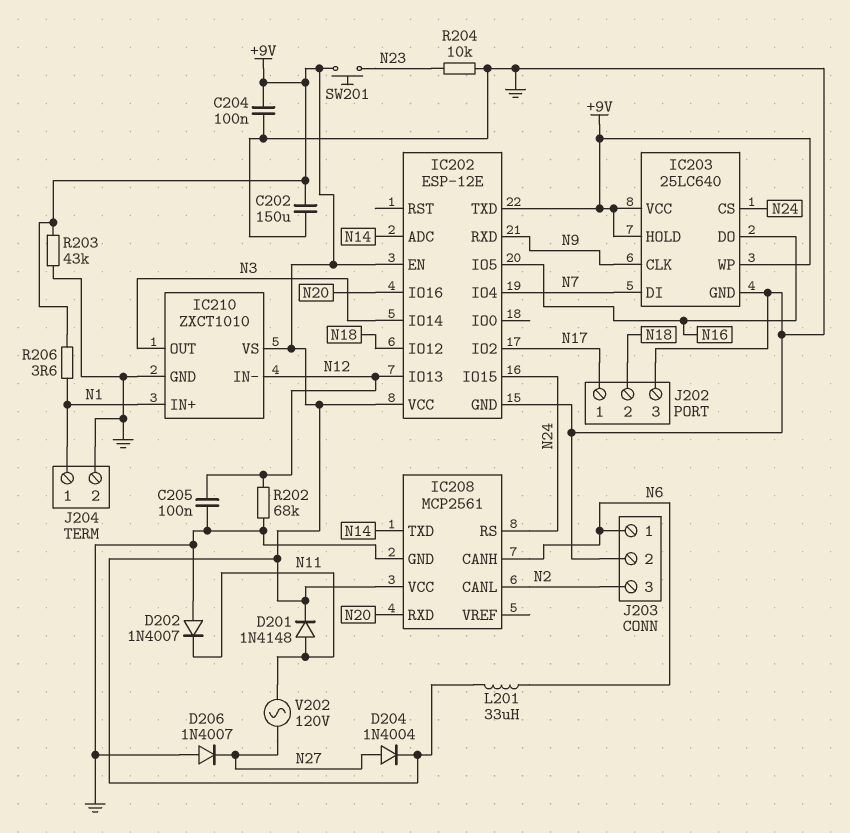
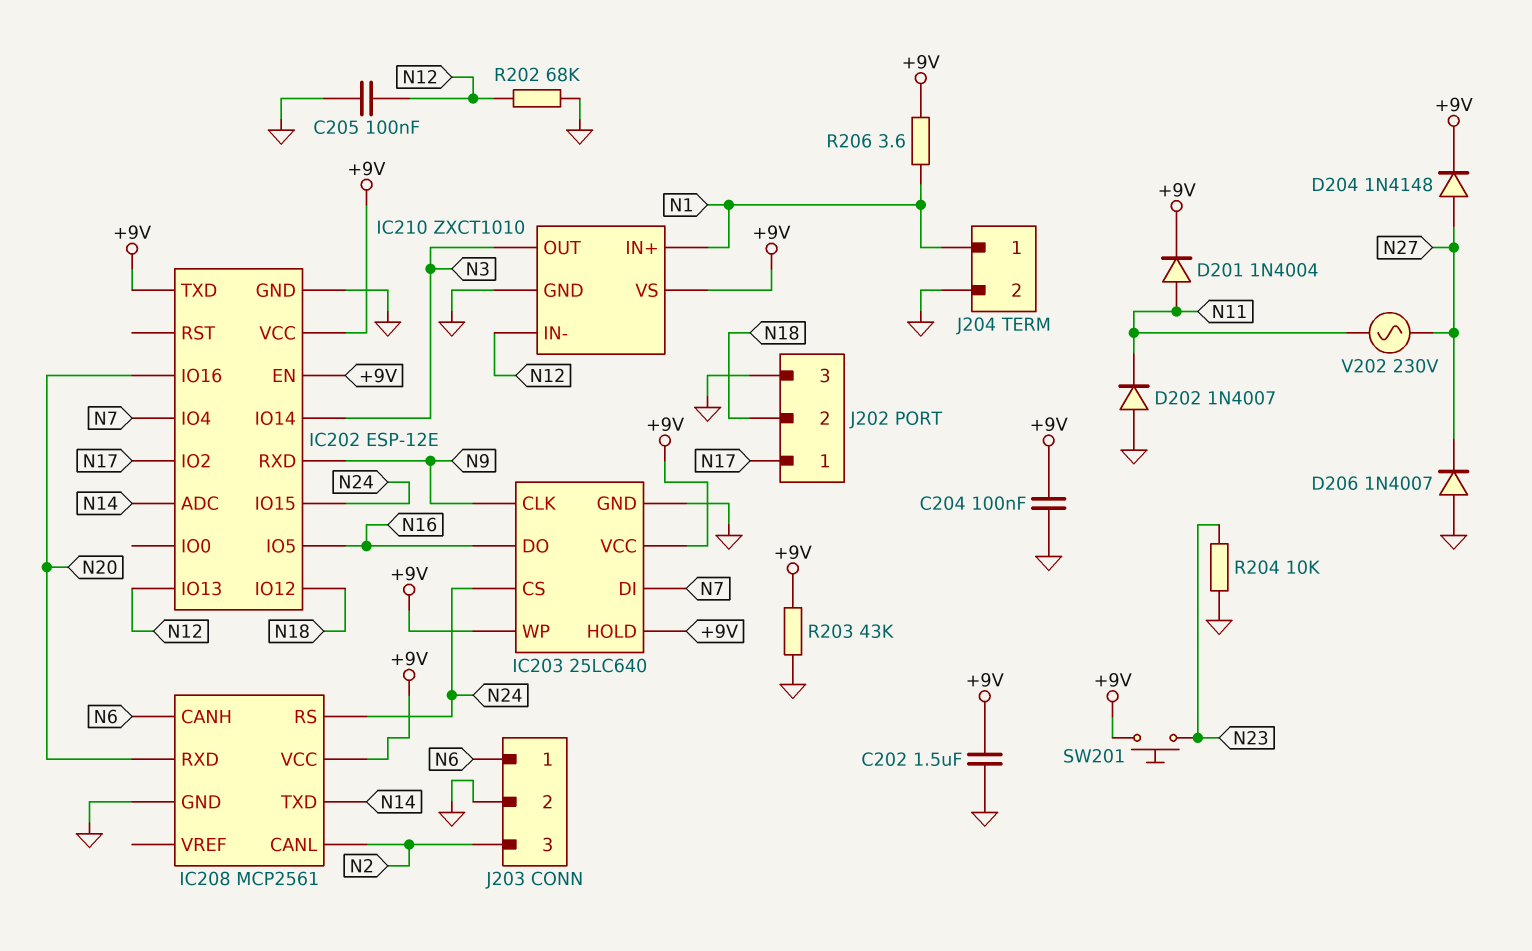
C202: 150uF (+9V, GND) -> 1.5uF (+9V, GND)
D201: diode 1N4148 (A N11, K +9V) -> diode 1N4004 (A N11, K +9V)
D204: diode 1N4004 (A N27, K +9V) -> diode 1N4148 (A N27, K +9V)
L201: 33uH (+9V, N6) -> none
V202: AC 120V (N11, N27) -> AC 230V (N11, N27)

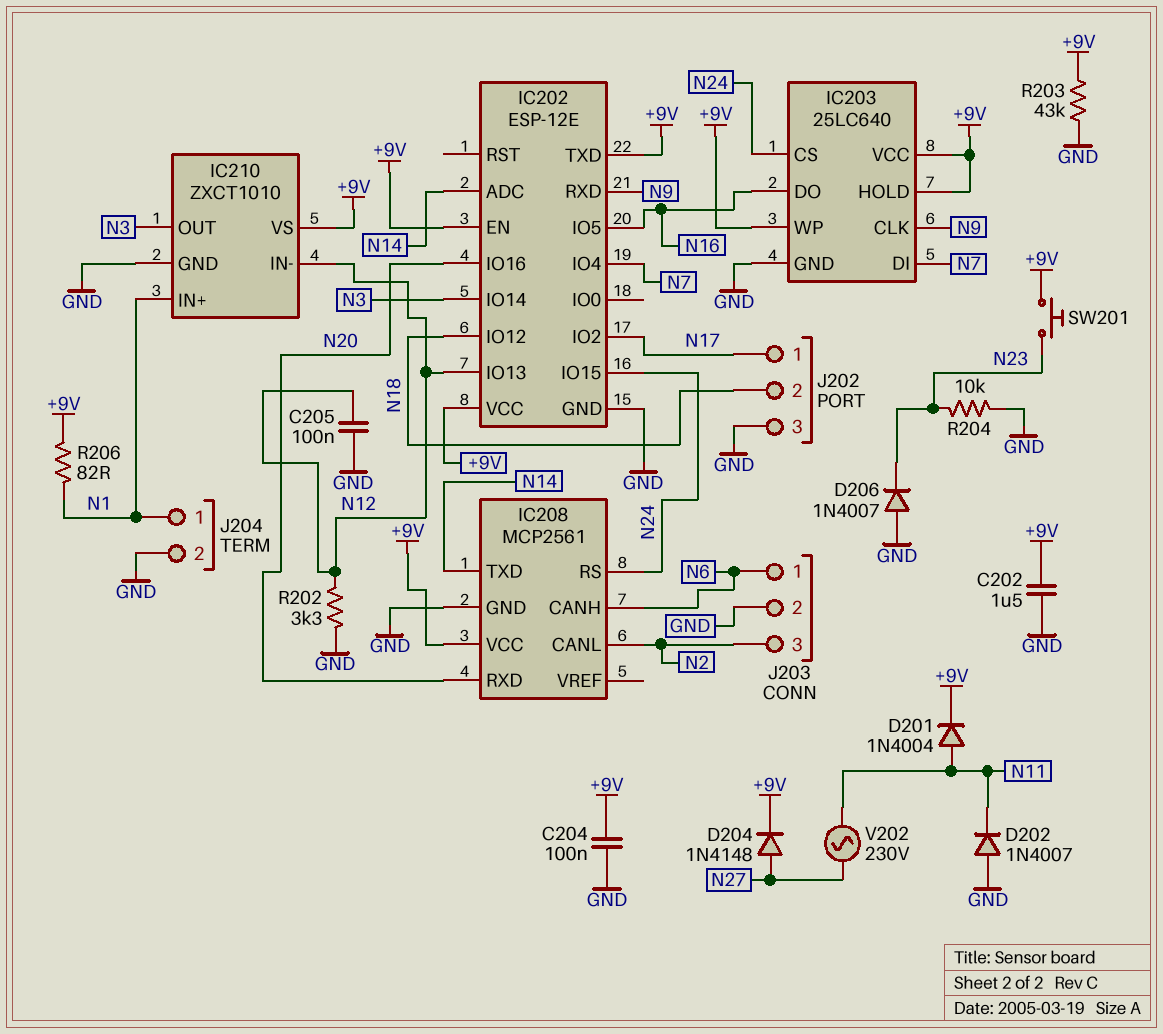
D206: diode 1N4007 (A GND, K N27) -> diode 1N4007 (A GND, K N23)
R202: 68k (GND, N12) -> 3.3k (GND, N12)
R206: 3.6 (+9V, N1) -> 82 (+9V, N1)

